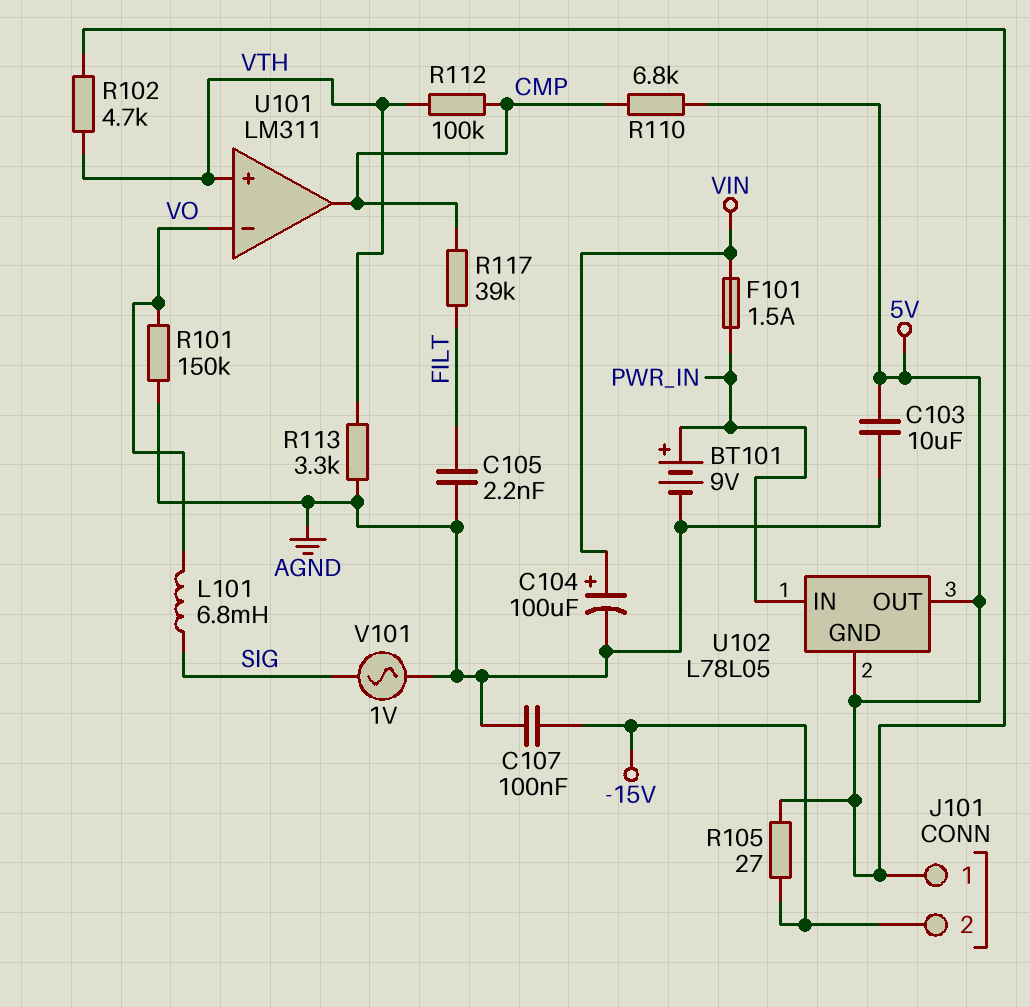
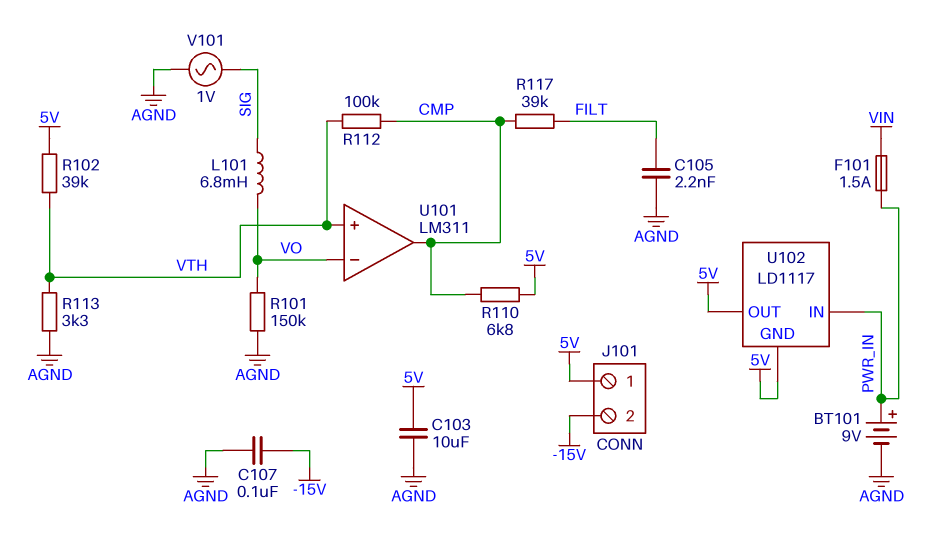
C104: 100uF (plus VIN, minus AGND) -> none
R102: 4.7k (5V, VTH) -> 39k (5V, VTH)
R105: 27 (-15V, 5V) -> none
U102: L78L05 -> LD1117

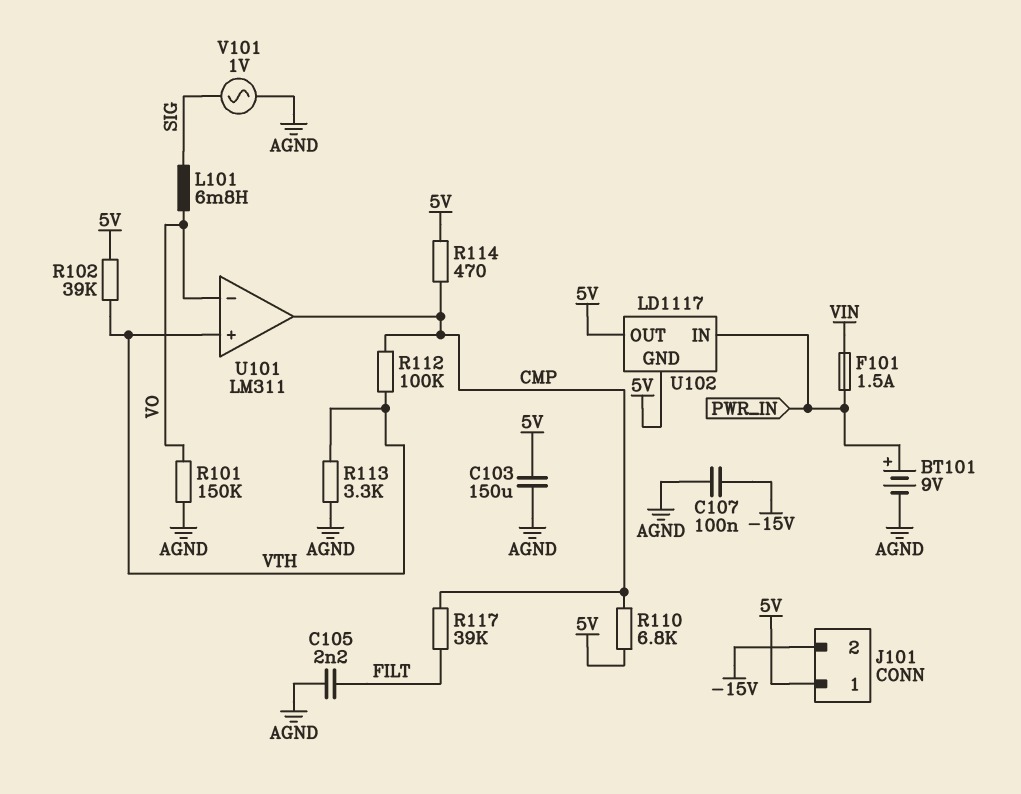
C103: 10uF (5V, AGND) -> 150uF (5V, AGND)
R114: none -> 470 (5V, CMP)

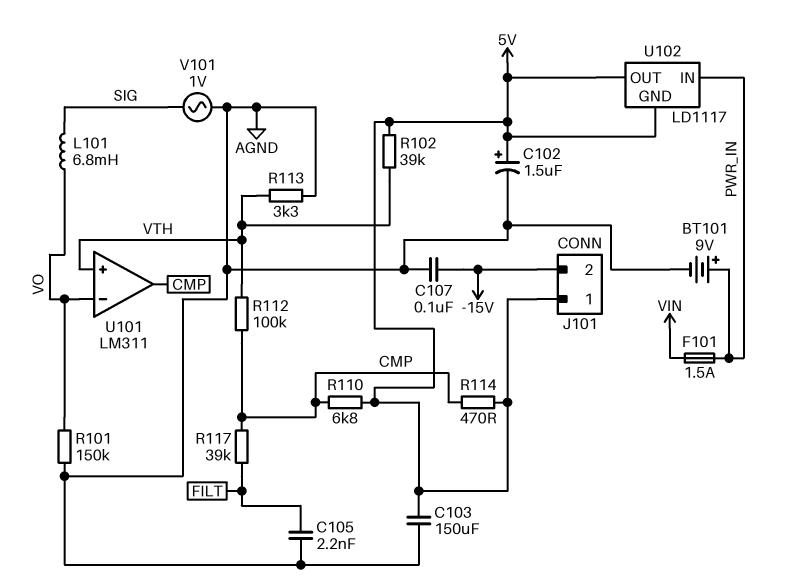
C102: none -> 1.5uF (plus 5V, minus AGND)

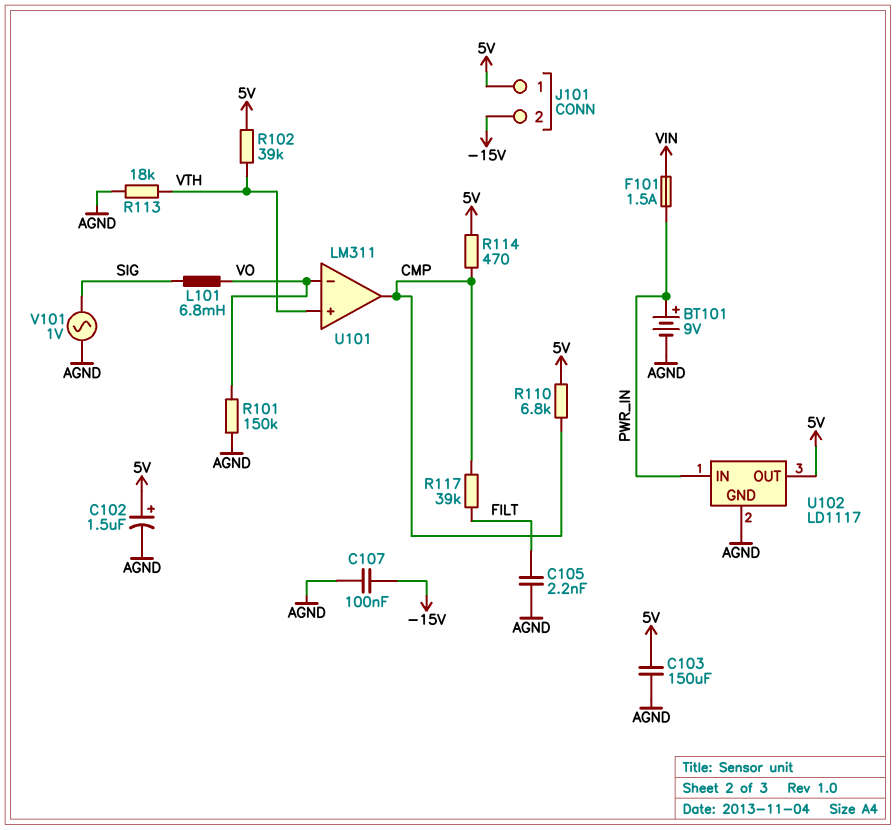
R112: 100k (CMP, VTH) -> none
R113: 3.3k (AGND, VTH) -> 18k (AGND, VTH)
U102 pin GND: 5V -> AGND

